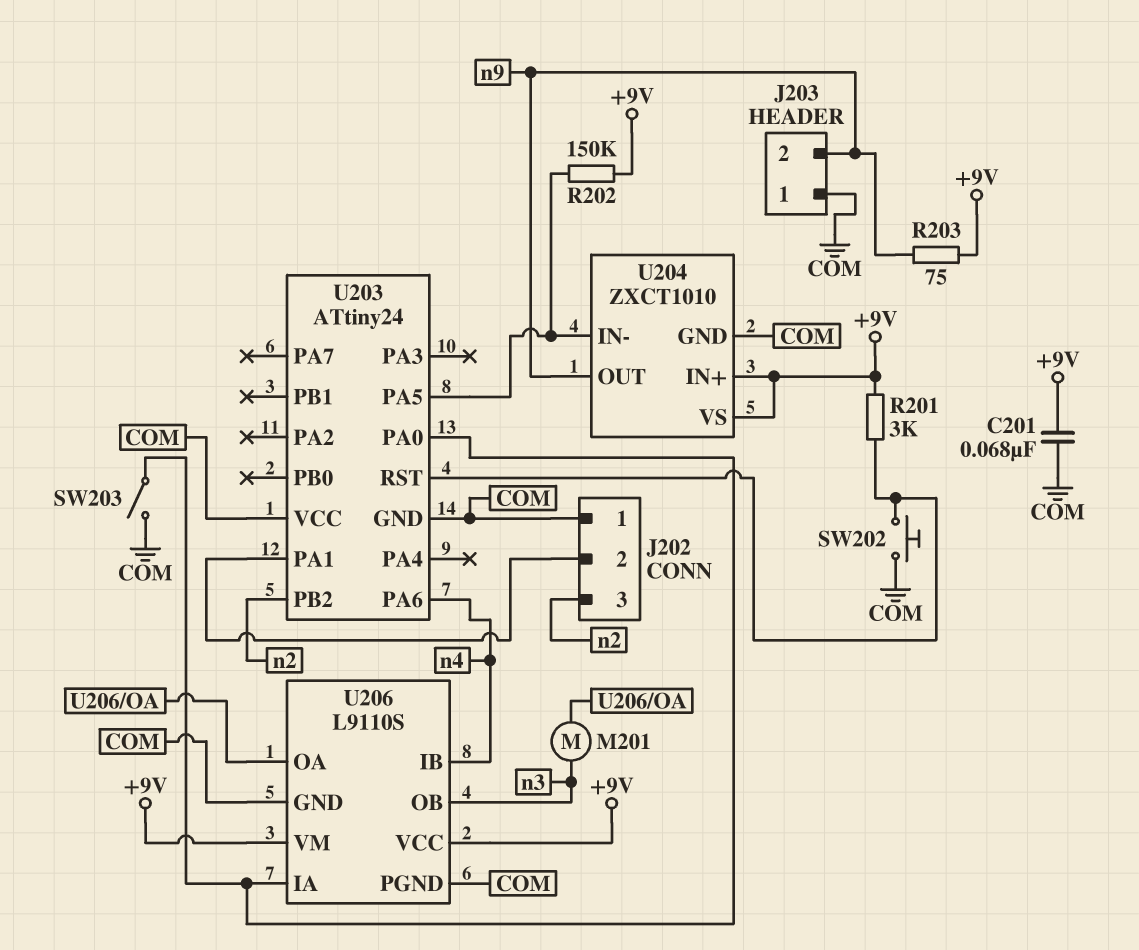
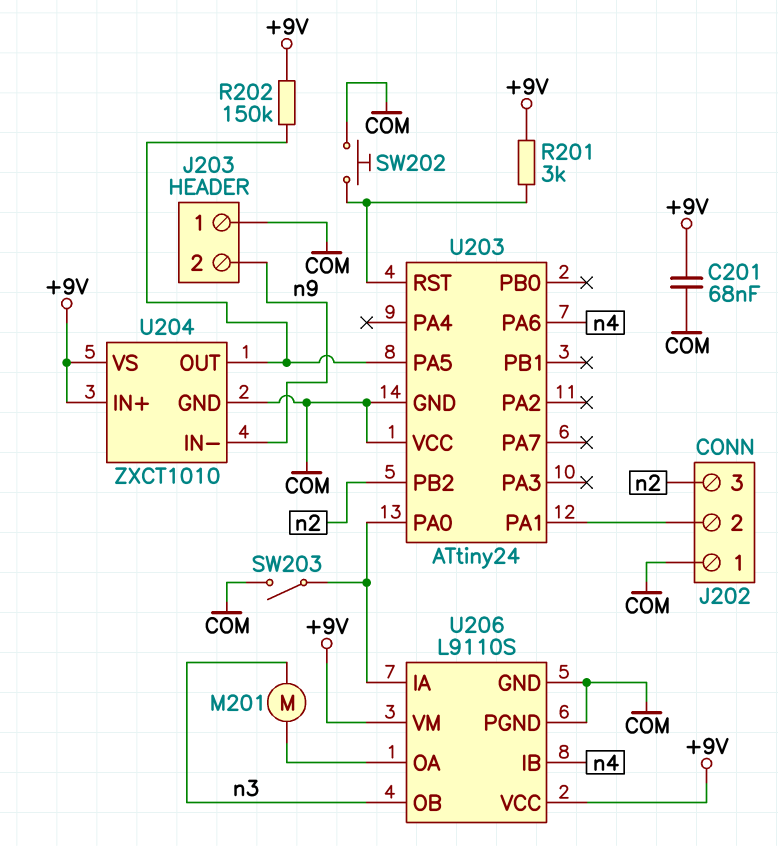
R203: 75 (+9V, n9) -> none
U204 pin IN-: U203/PA5 -> n9
U204 pin OUT: n9 -> U203/PA5

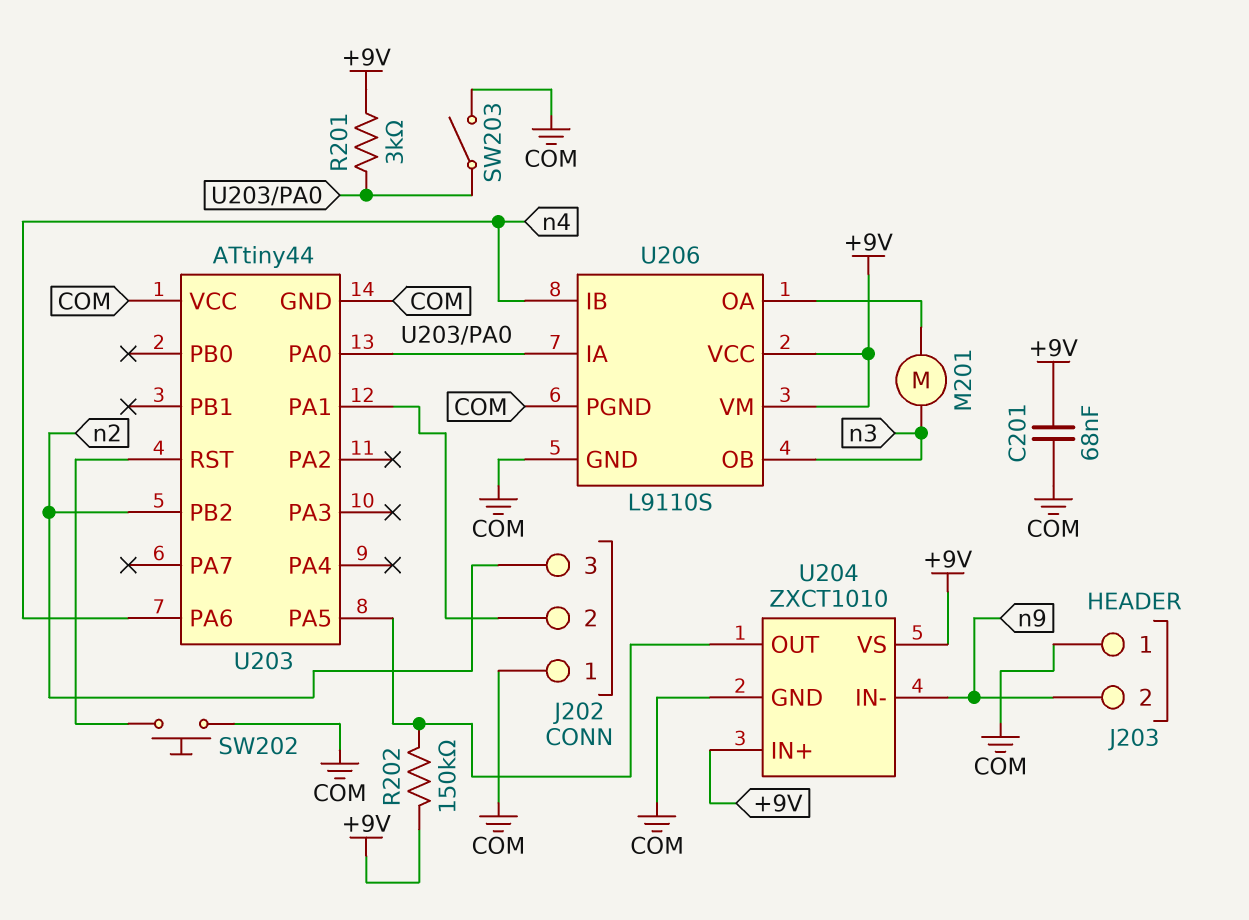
R201: 3k (+9V, U203/RST) -> 3k (+9V, U203/PA0)
U203: ATtiny24 -> ATtiny44

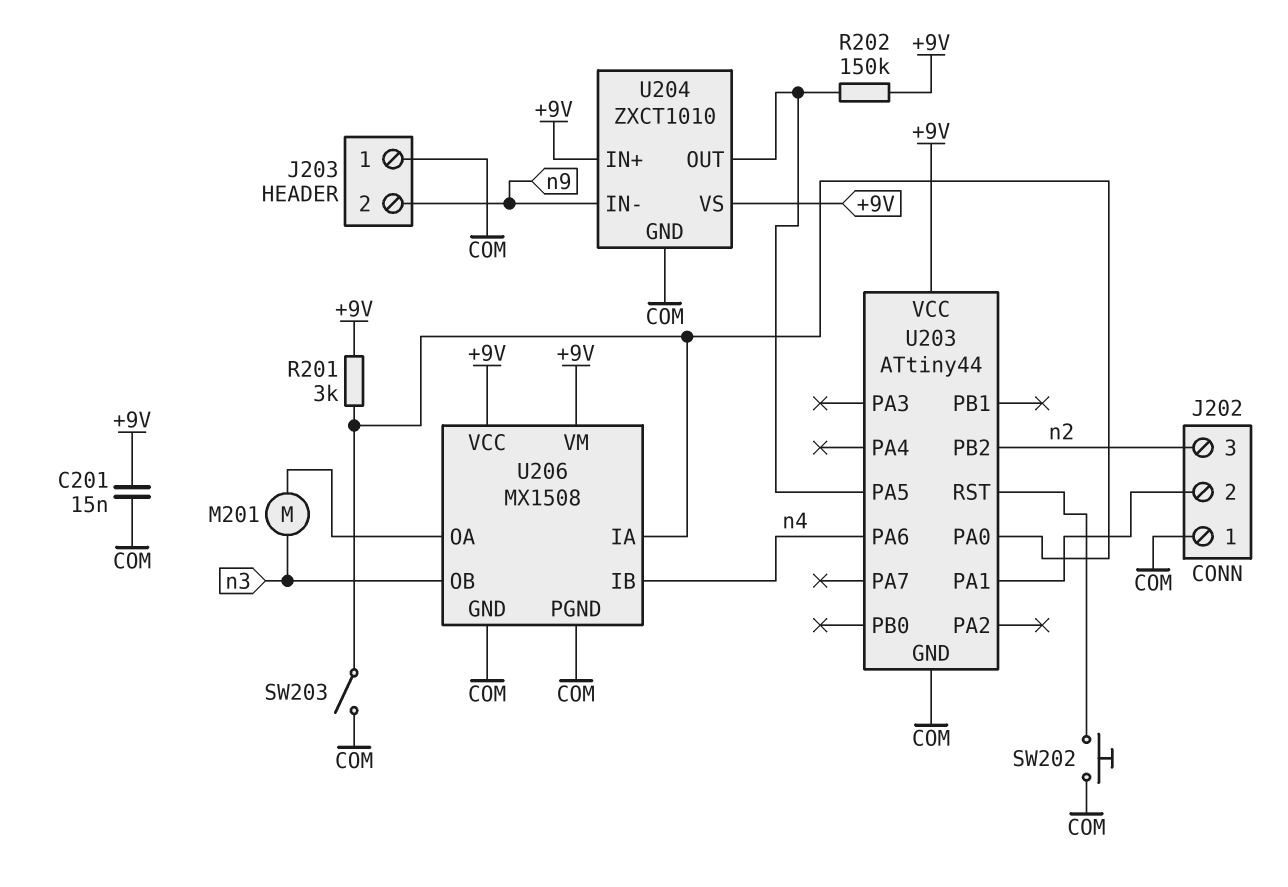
C201: 68nF (+9V, COM) -> 15nF (+9V, COM)
U203 pin VCC: COM -> +9V
U206: L9110S -> MX1508

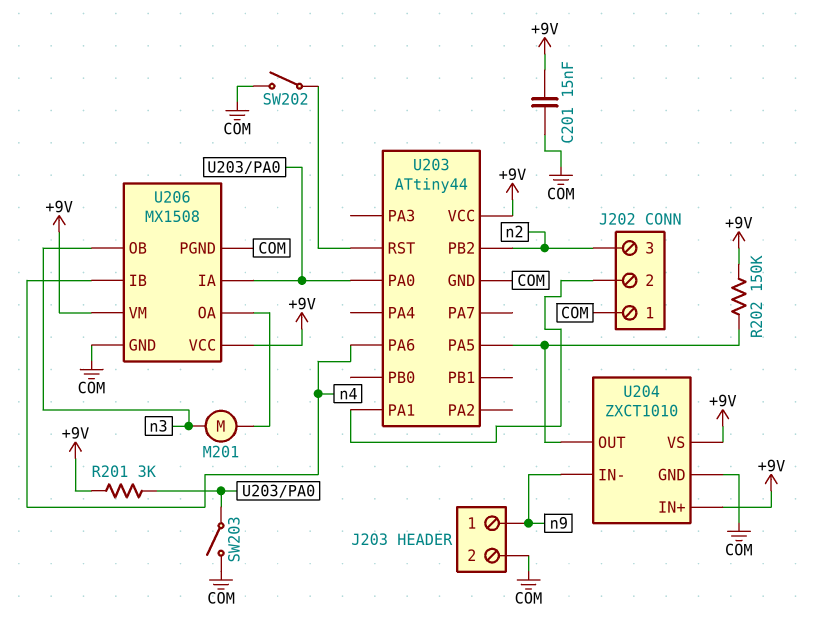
J203 pin 1: COM -> n9
J203 pin 2: n9 -> COM
SW202: button (COM, U203/RST) -> switch (COM, U203/RST)

